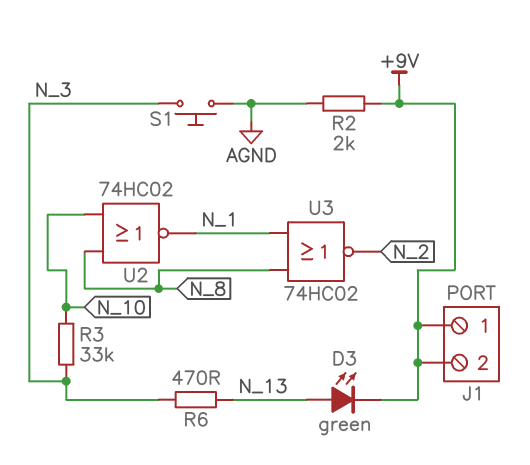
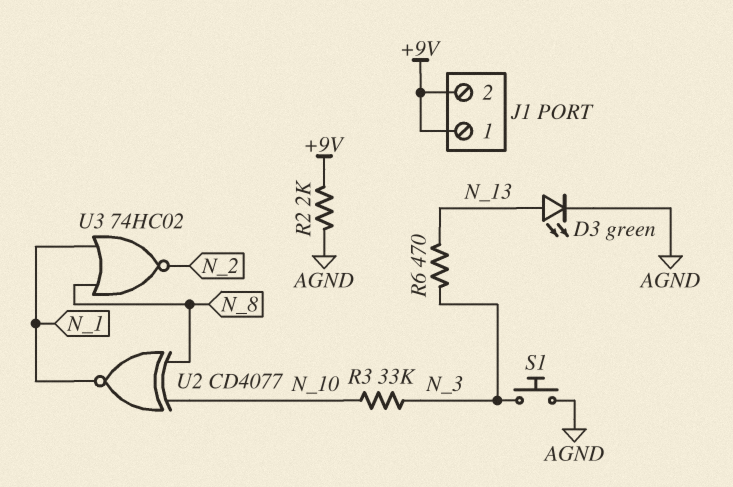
D3: LED green (A N_13, K +9V) -> LED green (A N_13, K AGND)
U2: NOR 74HC02 (in N_8, in N_10, out N_1) -> XNOR CD4077 (in N_8, in N_10, out N_1)

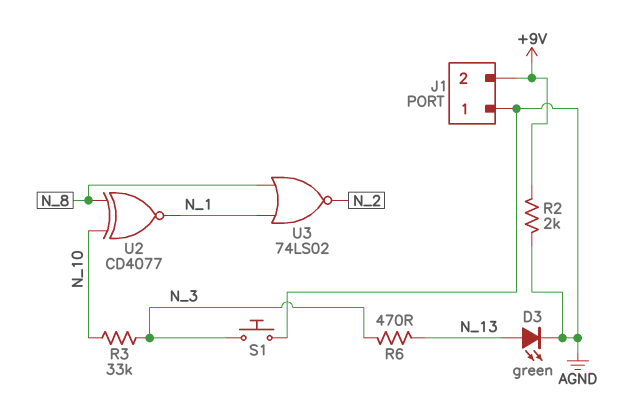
J1 pin 1: +9V -> AGND
U3: NOR 74HC02 (in N_1, in N_8, out N_2) -> NOR 74LS02 (in N_1, in N_8, out N_2)

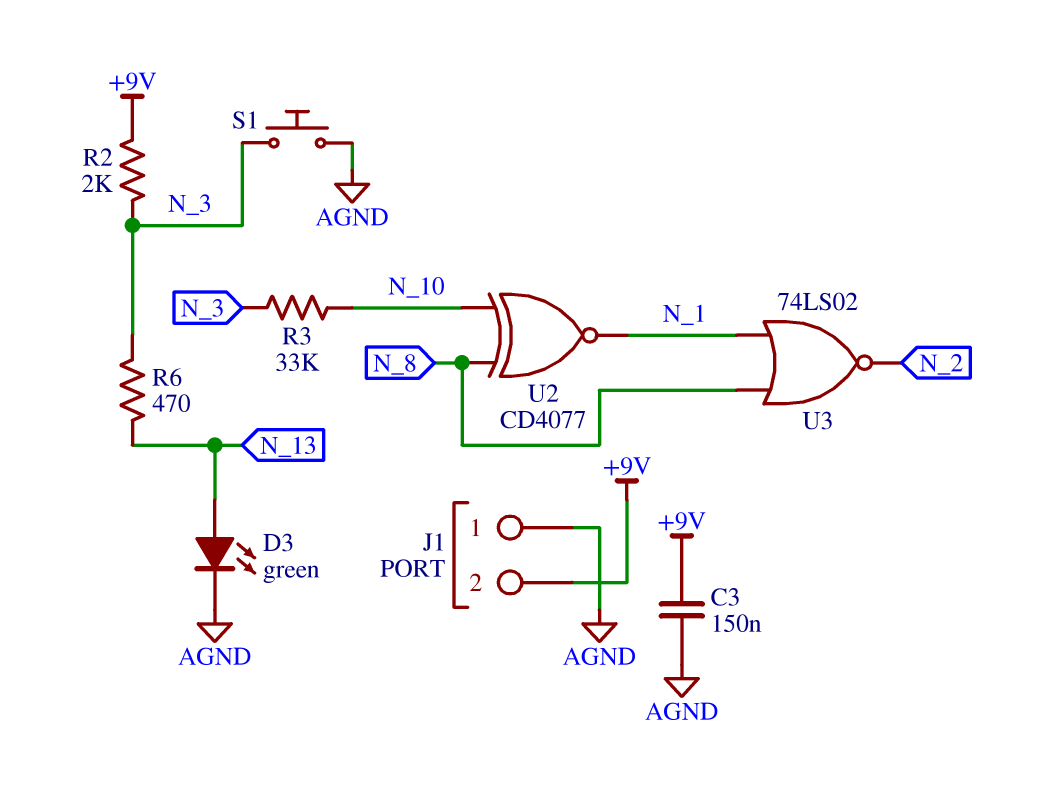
C3: none -> 150nF (+9V, AGND)
R2: 2k (+9V, AGND) -> 2k (+9V, N_3)

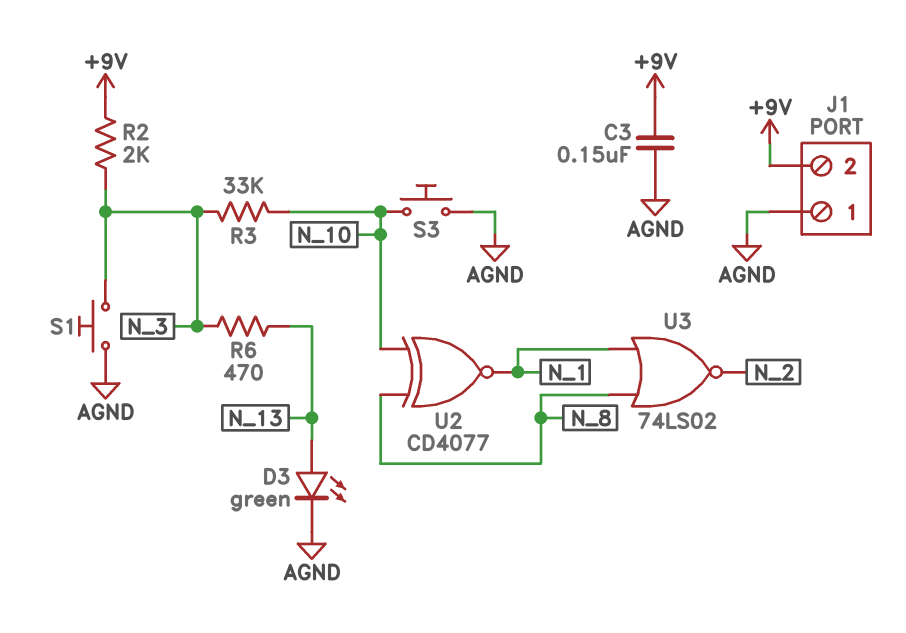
S3: none -> button (AGND, N_10)

